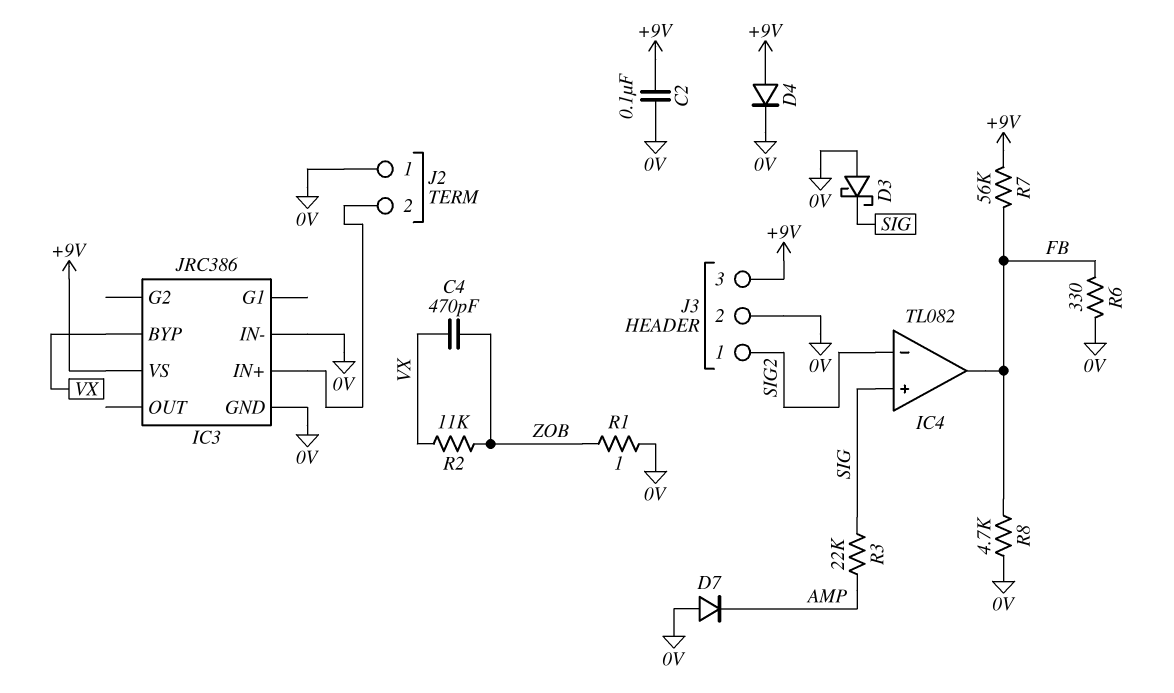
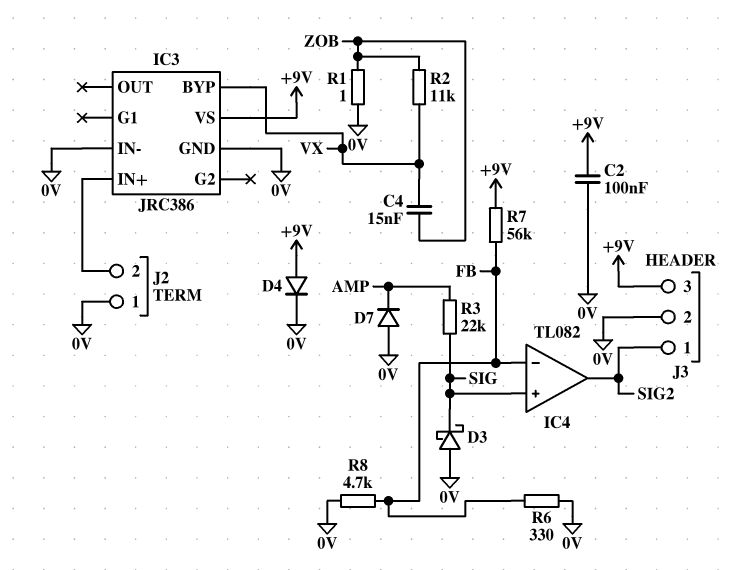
C4: 470pF (VX, ZOB) -> 15nF (VX, ZOB)
IC4 pin in-: SIG2 -> FB
IC4 pin out: FB -> SIG2

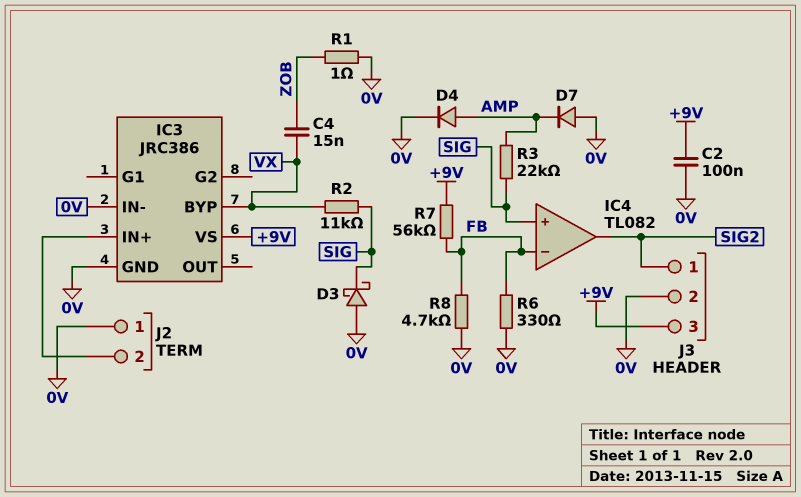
D4: diode (A +9V, K 0V) -> diode (A AMP, K 0V)
R2: 11k (VX, ZOB) -> 11k (SIG, VX)

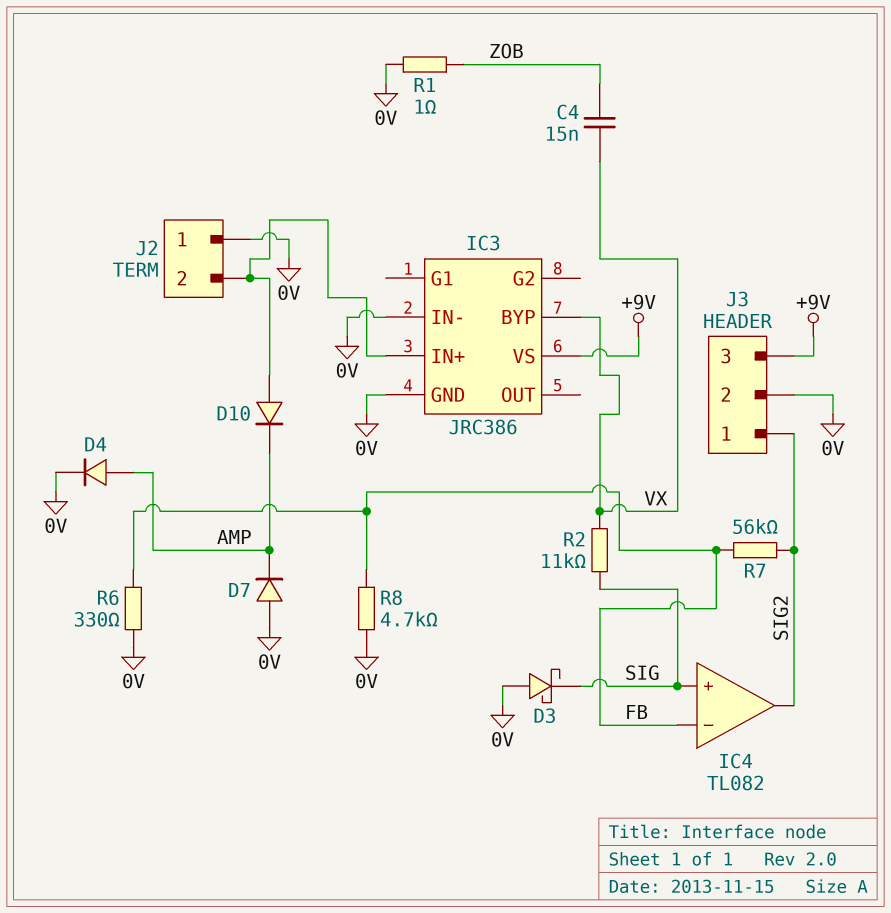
C2: 100nF (+9V, 0V) -> none
D10: none -> diode (A IC3/IN+, K AMP)
R3: 22k (AMP, SIG) -> none
R7: 56k (+9V, FB) -> 56k (FB, SIG2)

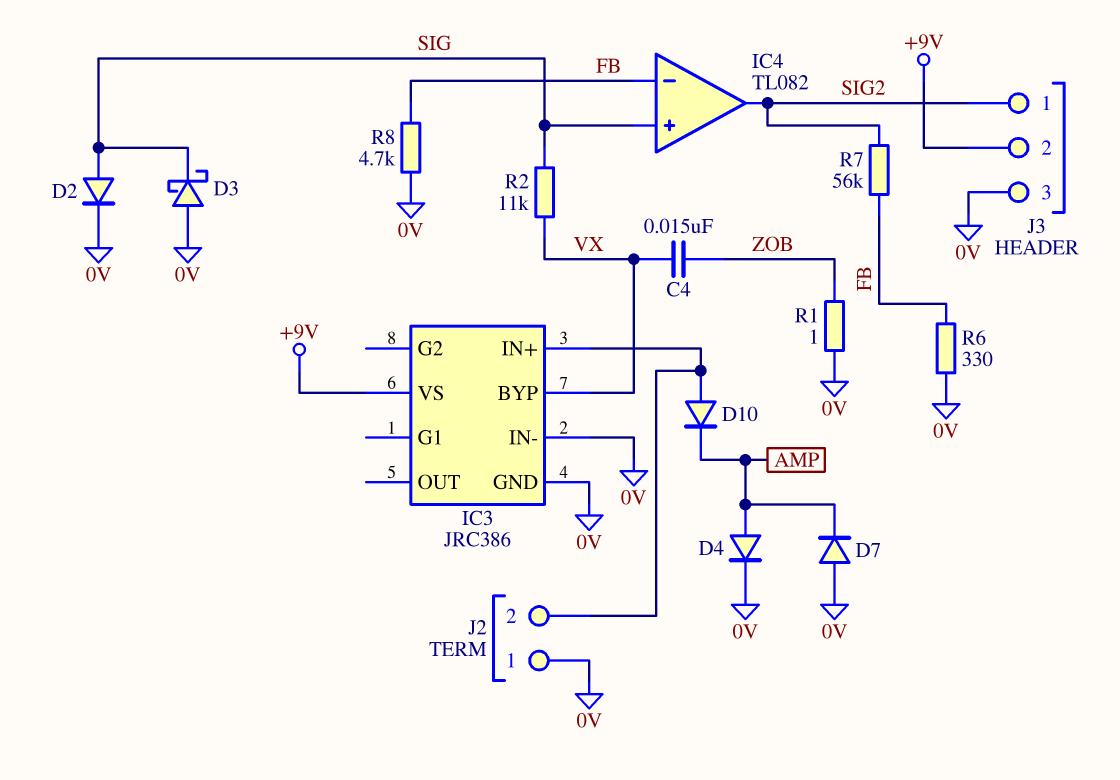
D2: none -> diode (A SIG, K 0V)
J3 pin 2: 0V -> +9V
J3 pin 3: +9V -> 0V

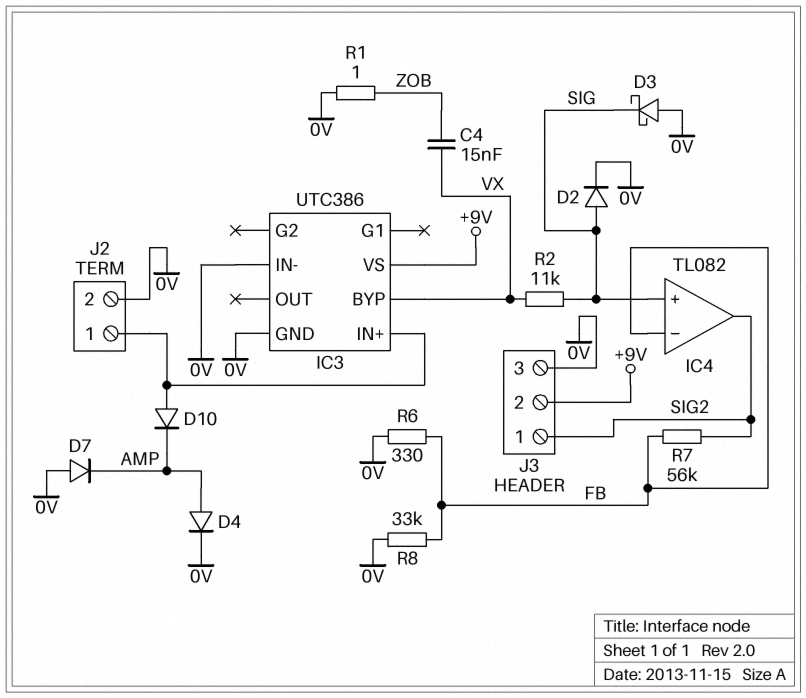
IC3: JRC386 -> UTC386
J2 pin 1: 0V -> IC3/IN+
J2 pin 2: IC3/IN+ -> 0V
R8: 4.7k (0V, FB) -> 33k (0V, FB)

